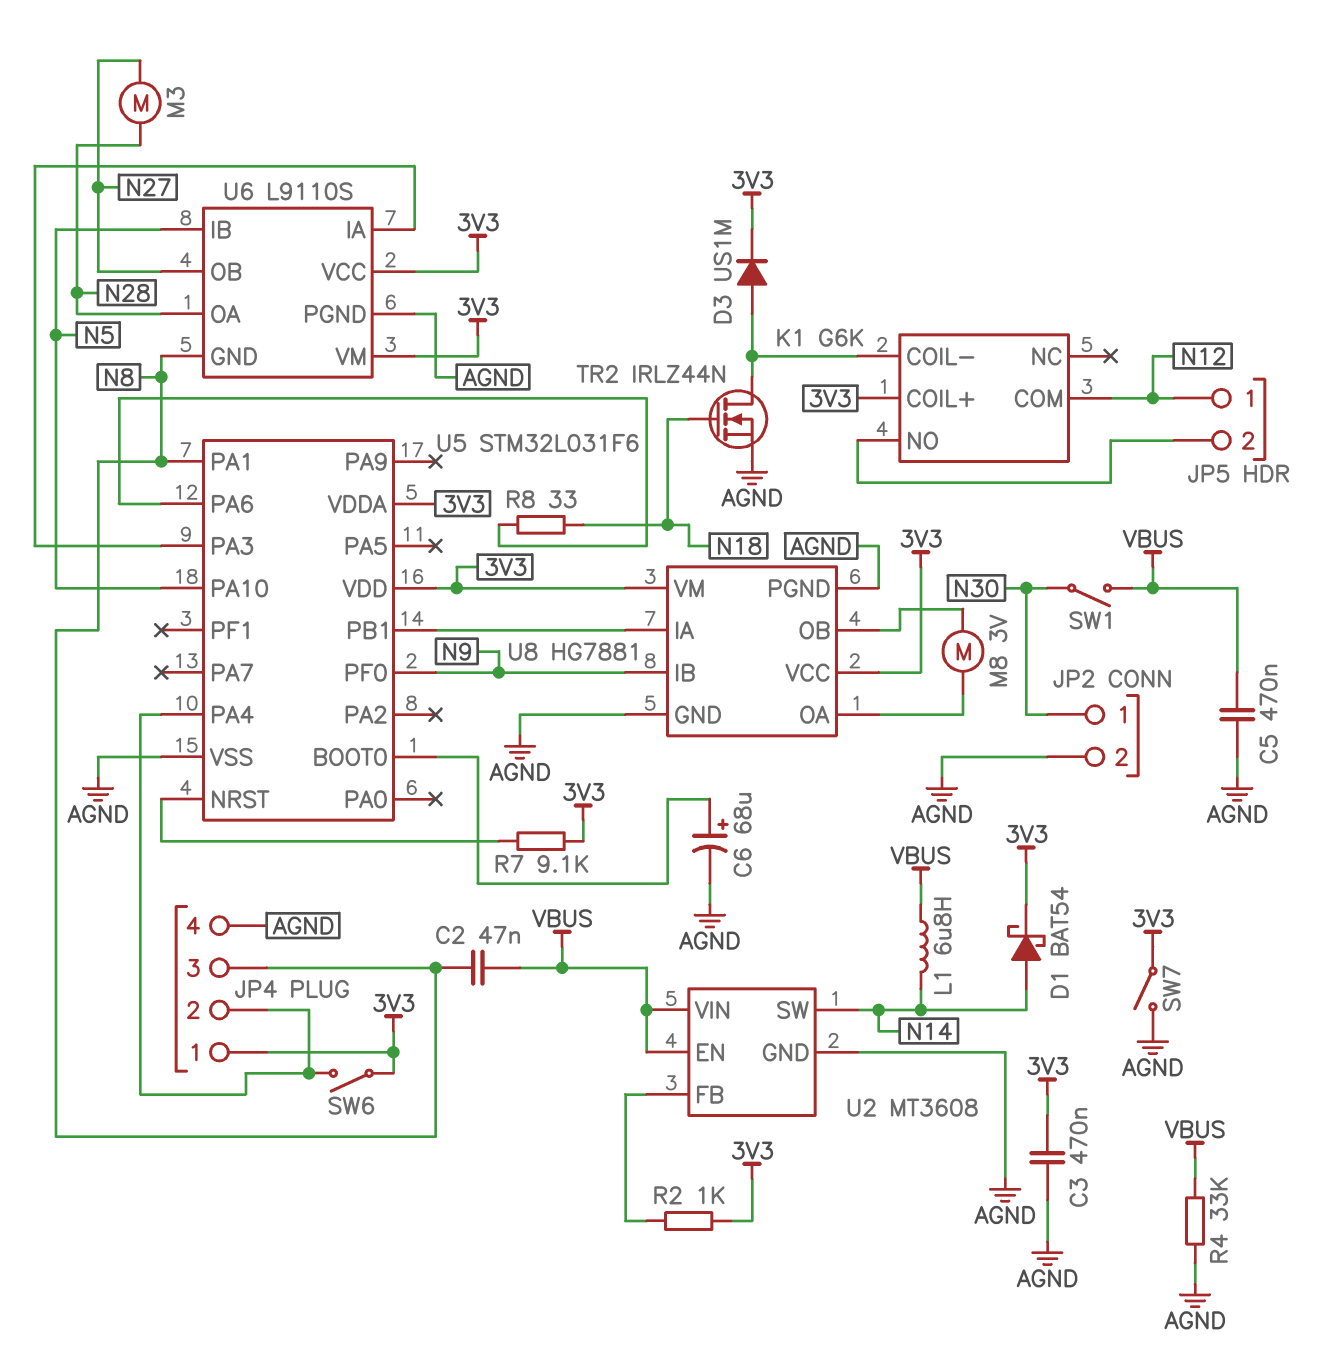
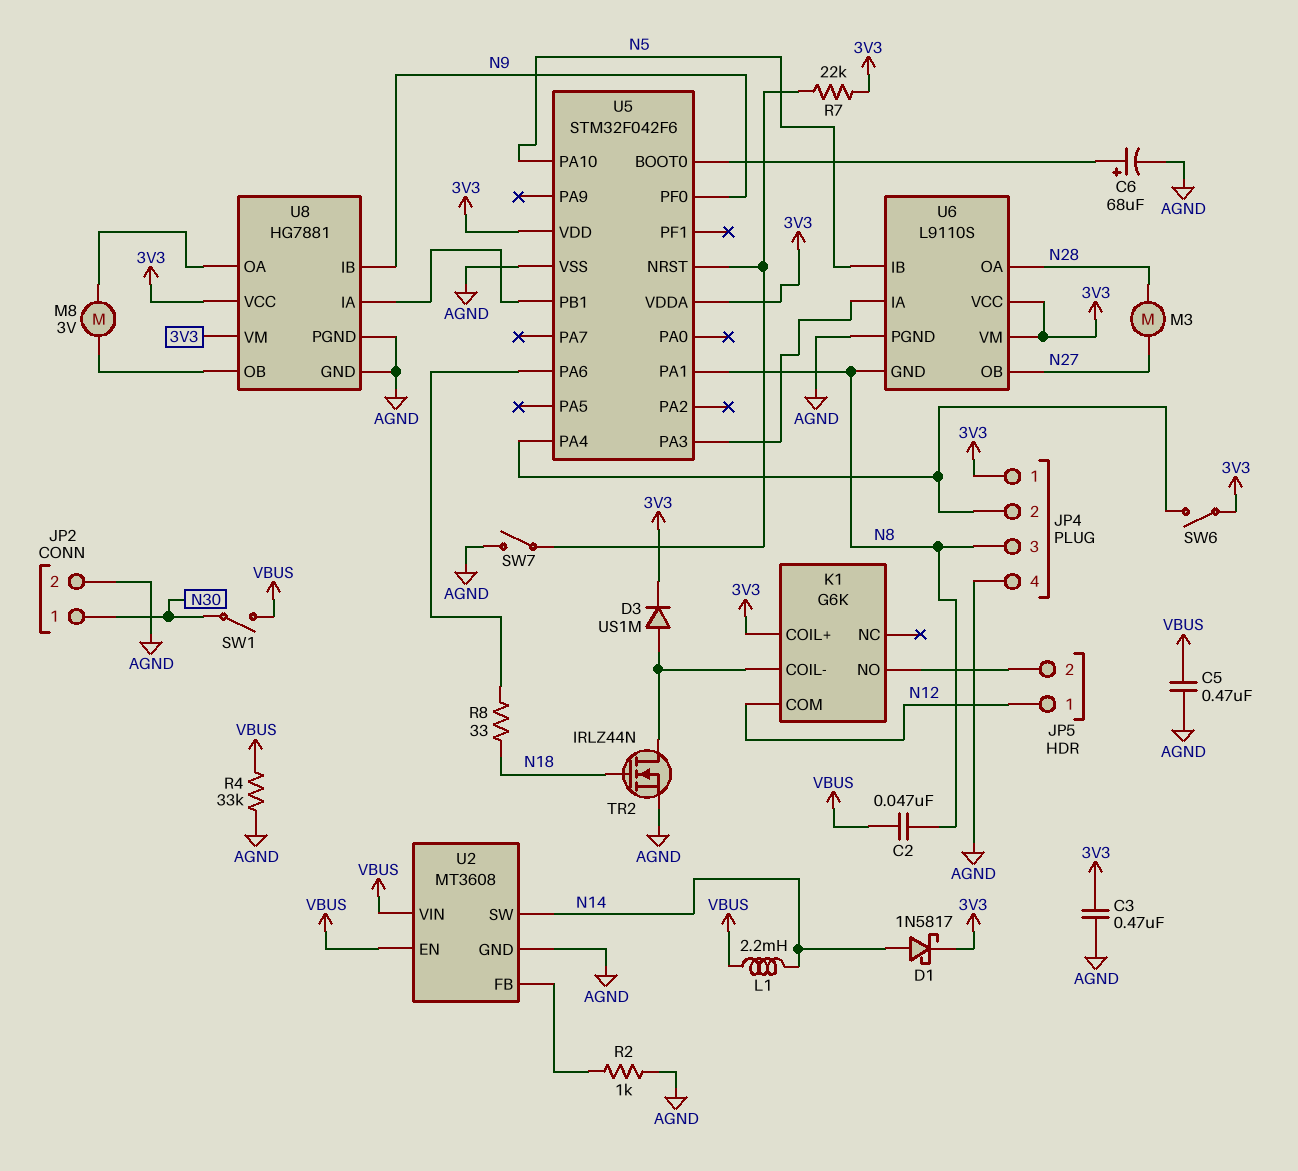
D1: schottky BAT54 (A N14, K 3V3) -> schottky 1N5817 (A N14, K 3V3)
L1: 6.8uH (N14, VBUS) -> 2.2mH (N14, VBUS)
R2: 1k (3V3, U2/FB) -> 1k (AGND, U2/FB)
R7: 9.1k (3V3, U5/NRST) -> 22k (3V3, U5/NRST)
SW7: switch (3V3, AGND) -> switch (AGND, U5/NRST)
U5: STM32L031F6 -> STM32F042F6

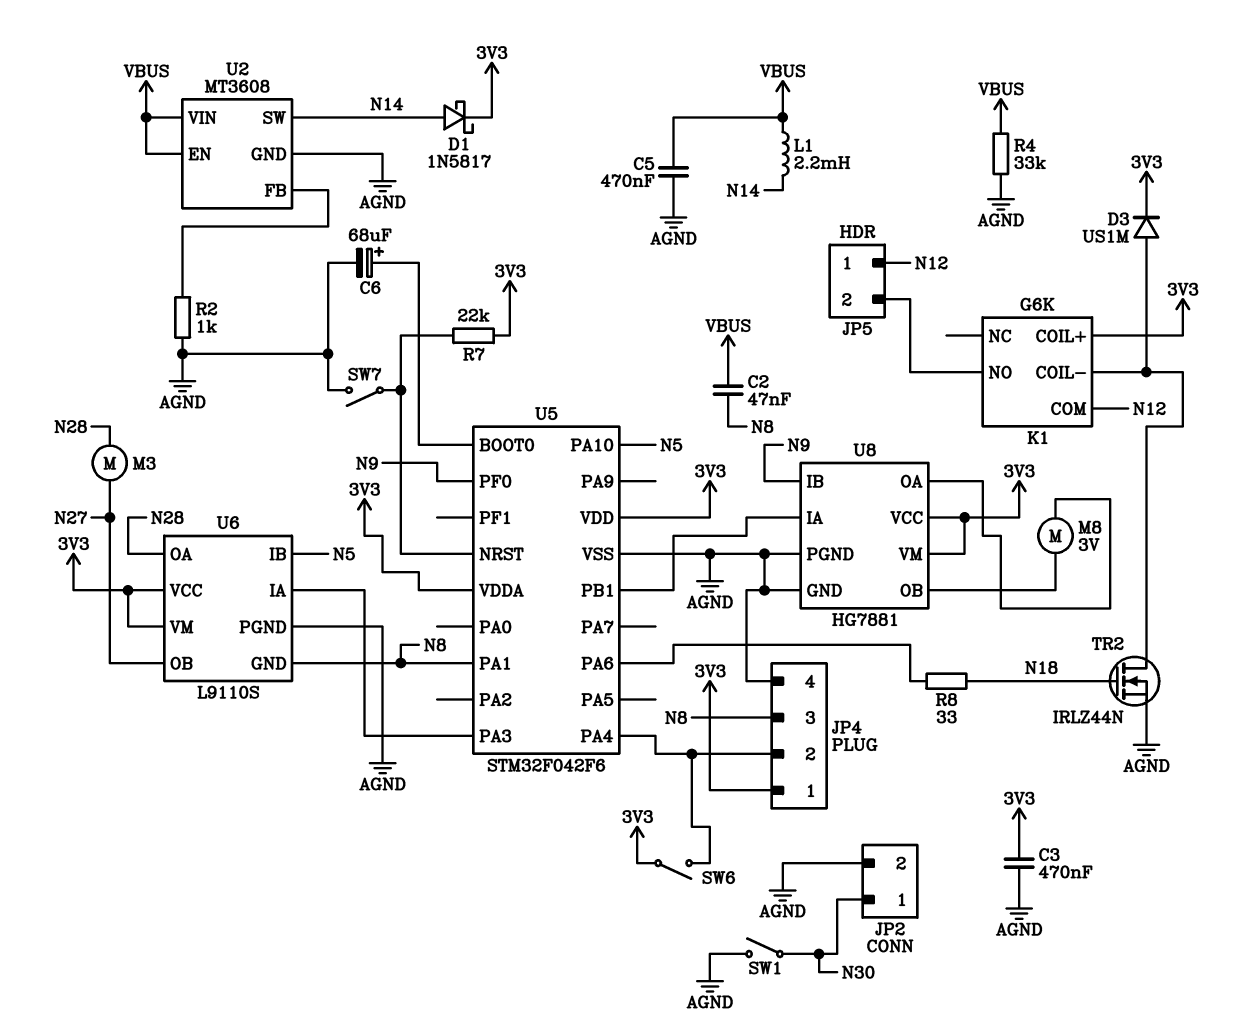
SW1: switch (N30, VBUS) -> switch (AGND, N30)

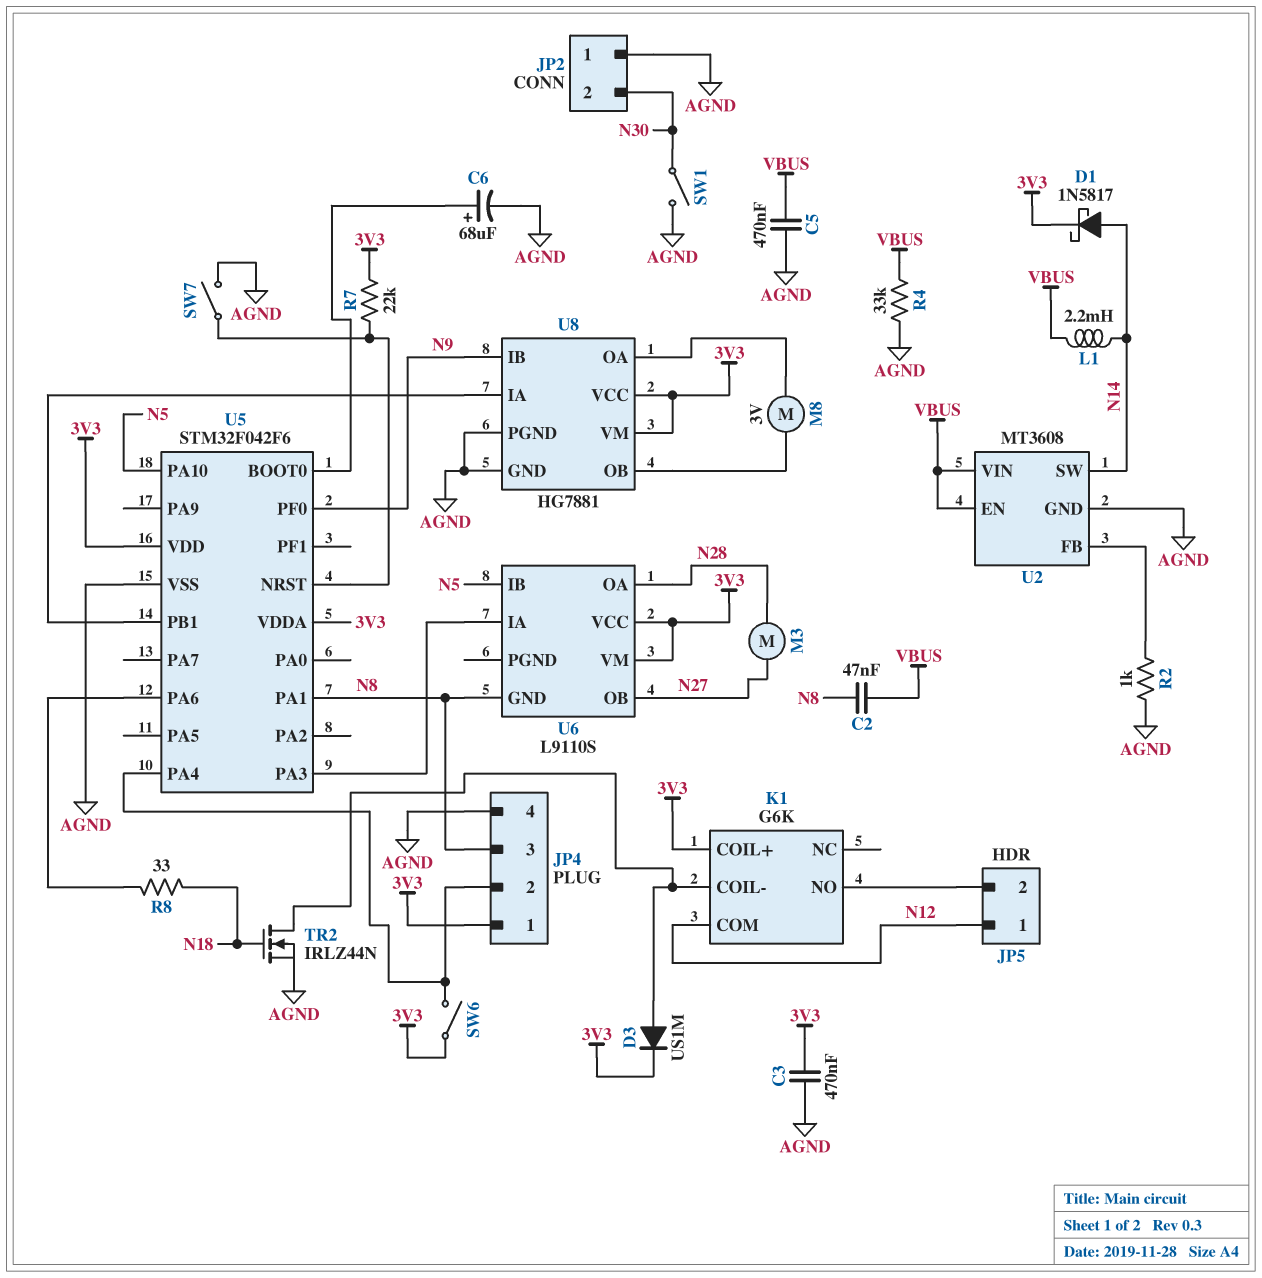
JP2 pin 1: N30 -> AGND
JP2 pin 2: AGND -> N30
U6 pin PGND: AGND -> none

